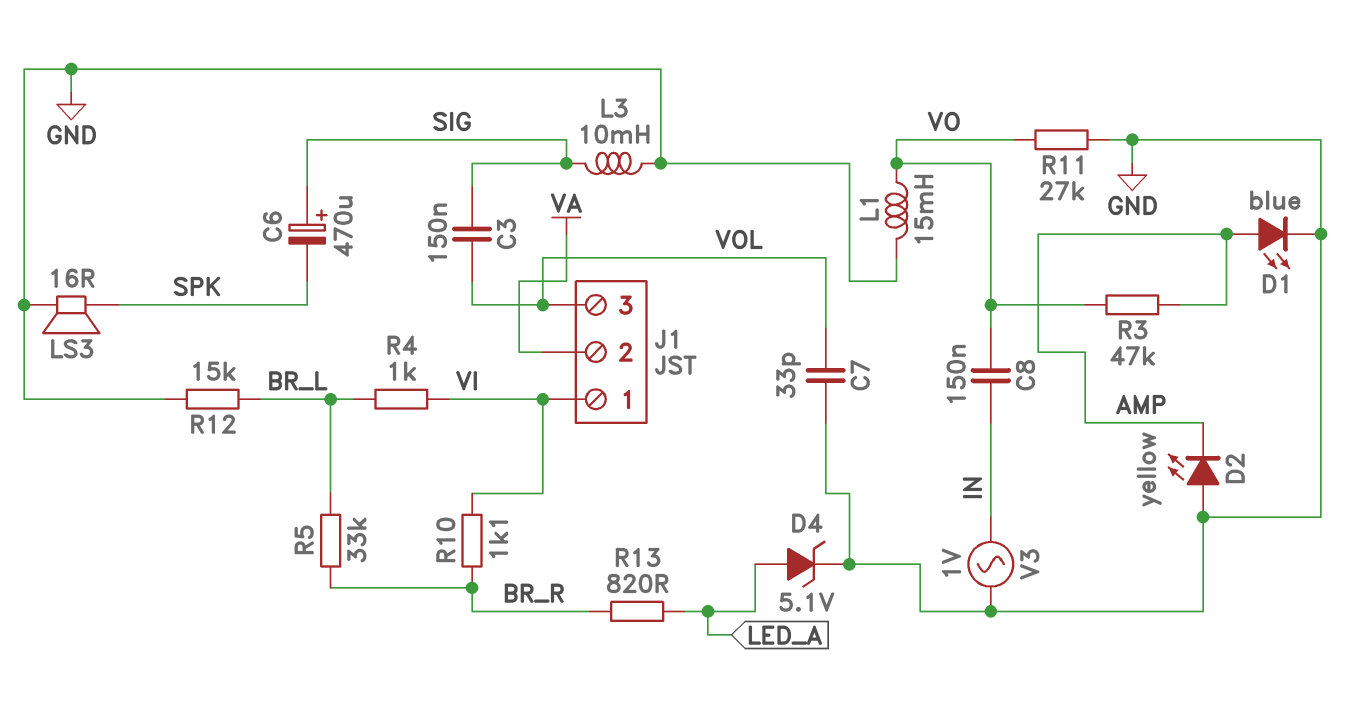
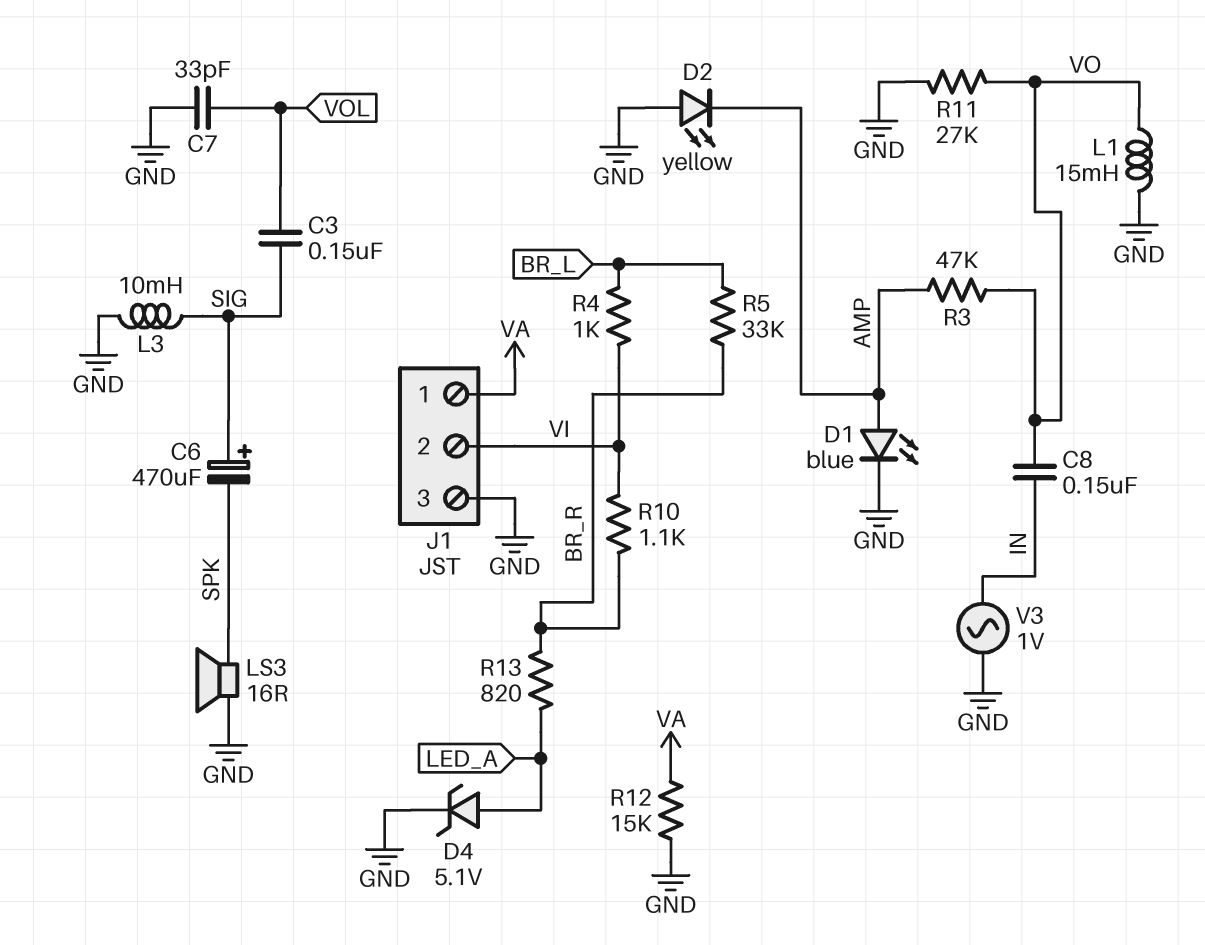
J1 pin 1: VI -> VA
J1 pin 2: VA -> VI
J1 pin 3: VOL -> GND
R12: 15k (BR_L, GND) -> 15k (GND, VA)

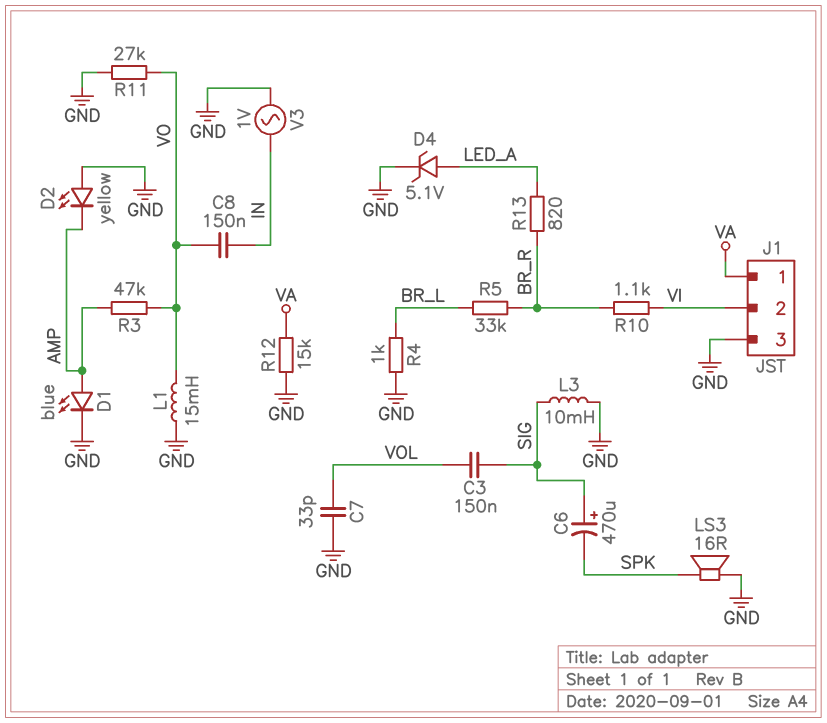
R4: 1k (BR_L, VI) -> 1k (BR_L, GND)

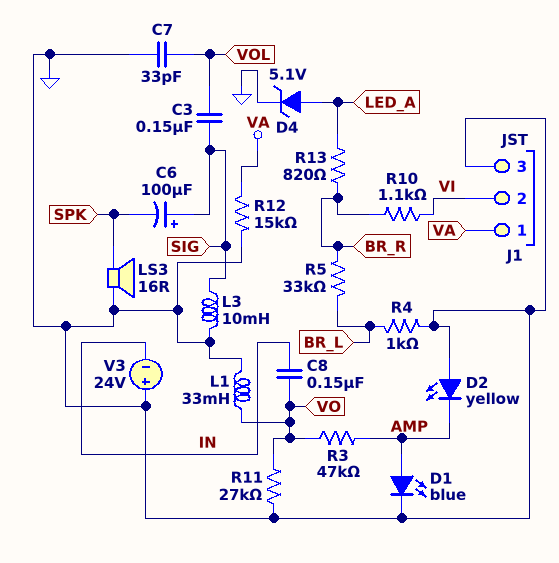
C6: 470uF (plus SIG, minus SPK) -> 100uF (plus SIG, minus SPK)
L1: 15mH (GND, VO) -> 33mH (GND, VO)
V3: AC 1V (GND, IN) -> 24V (plus GND, minus IN)

